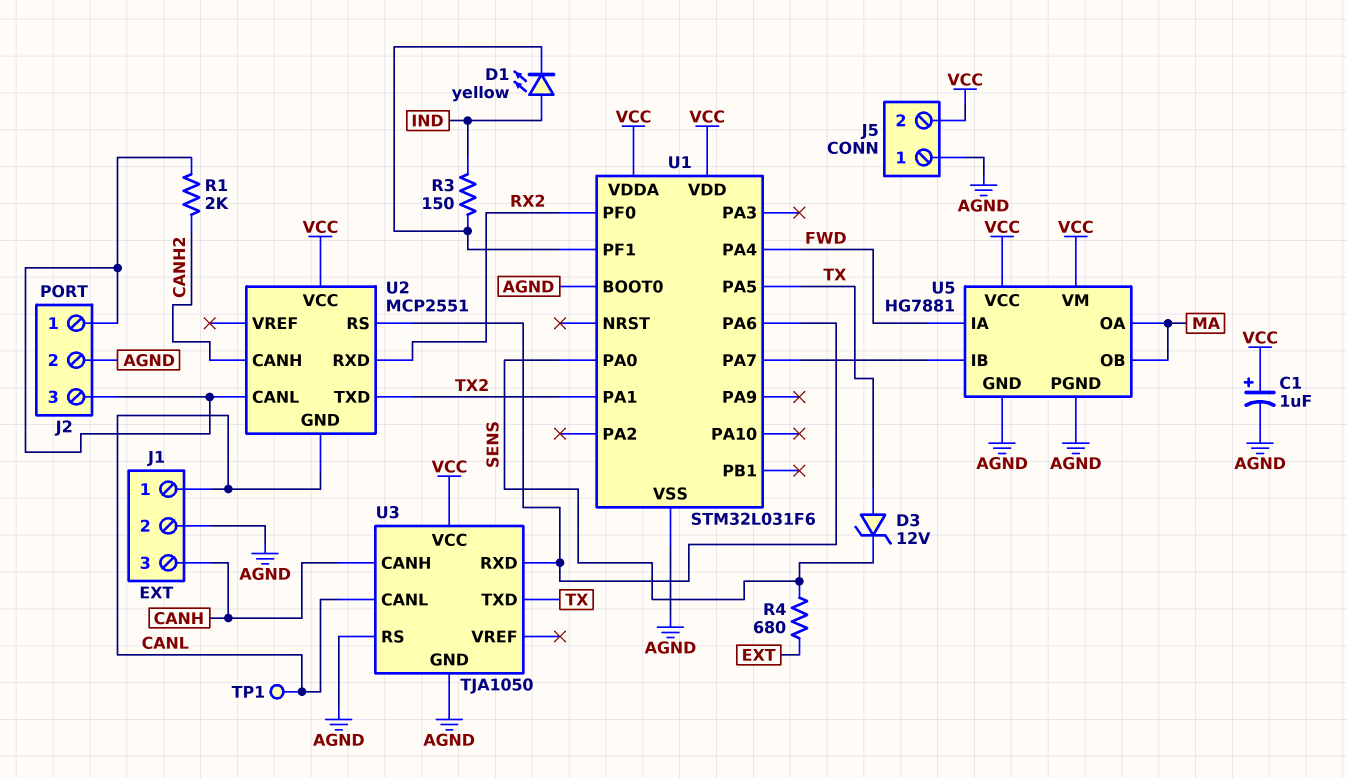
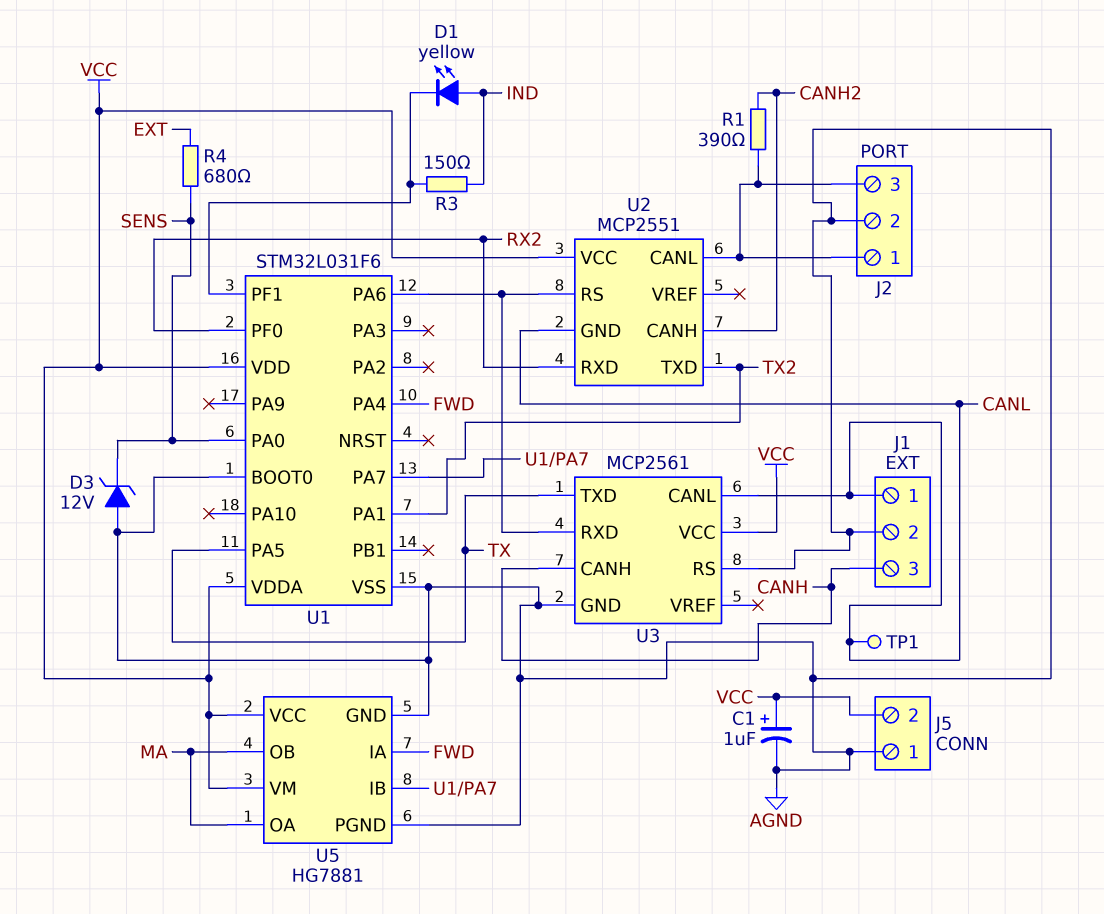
D3: zener 12V (A TX, K SENS) -> zener 12V (A AGND, K SENS)
R1: 2k (CANH2, J2/1) -> 390 (CANH2, J2/1)
U3: TJA1050 -> MCP2561

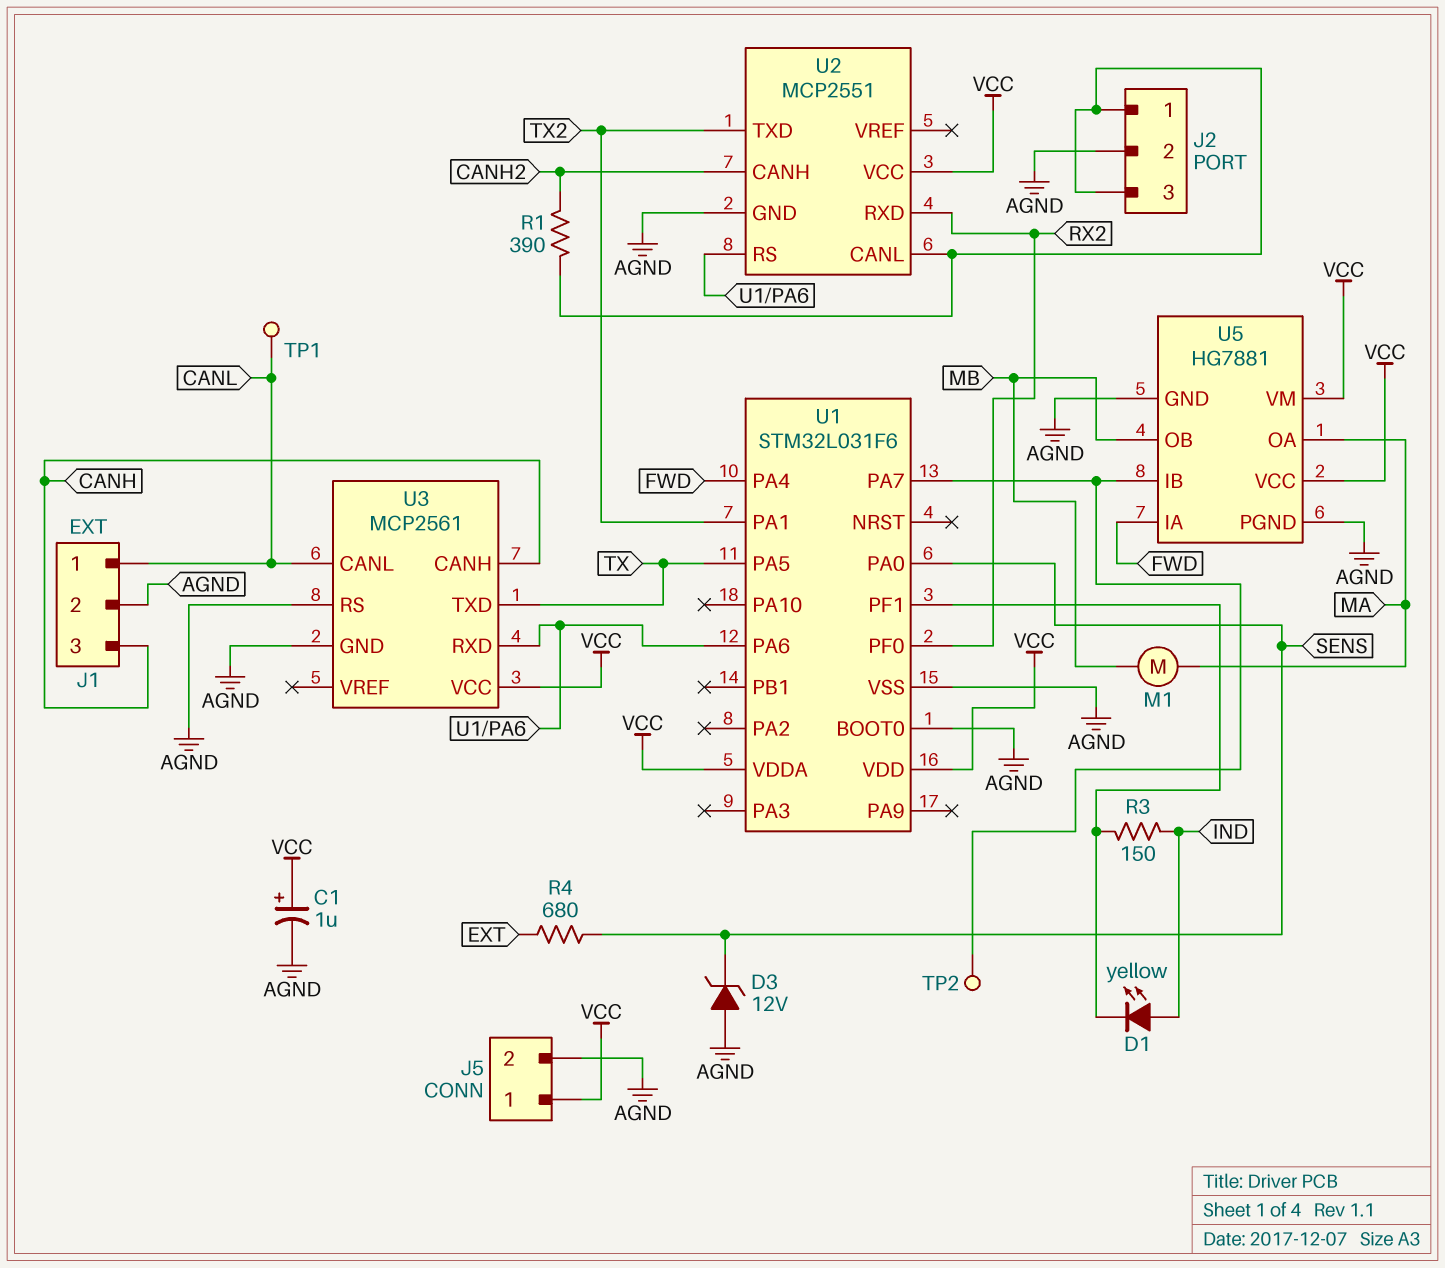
J5 pin 1: AGND -> VCC
J5 pin 2: VCC -> AGND
M1: none -> motor (MA, MB)
TP2: none -> test point (U1/PA7)
U2 pin GND: CANL -> AGND
U5 pin OB: MA -> MB

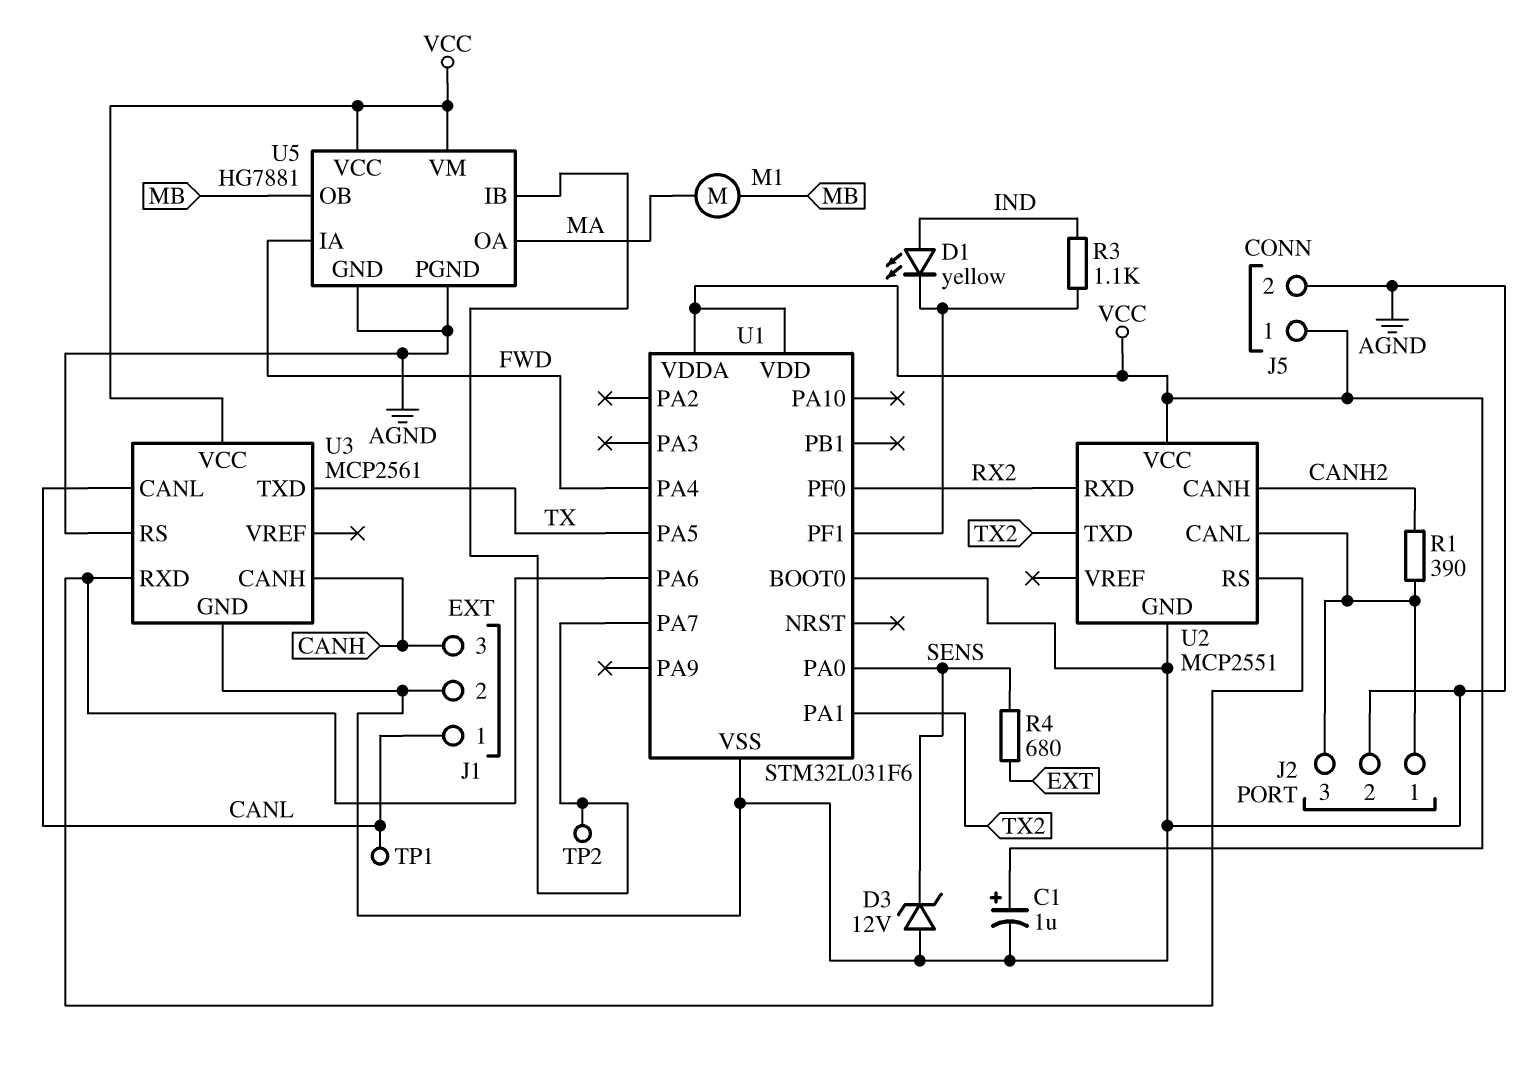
R3: 150 (IND, U1/PF1) -> 1.1k (IND, U1/PF1)

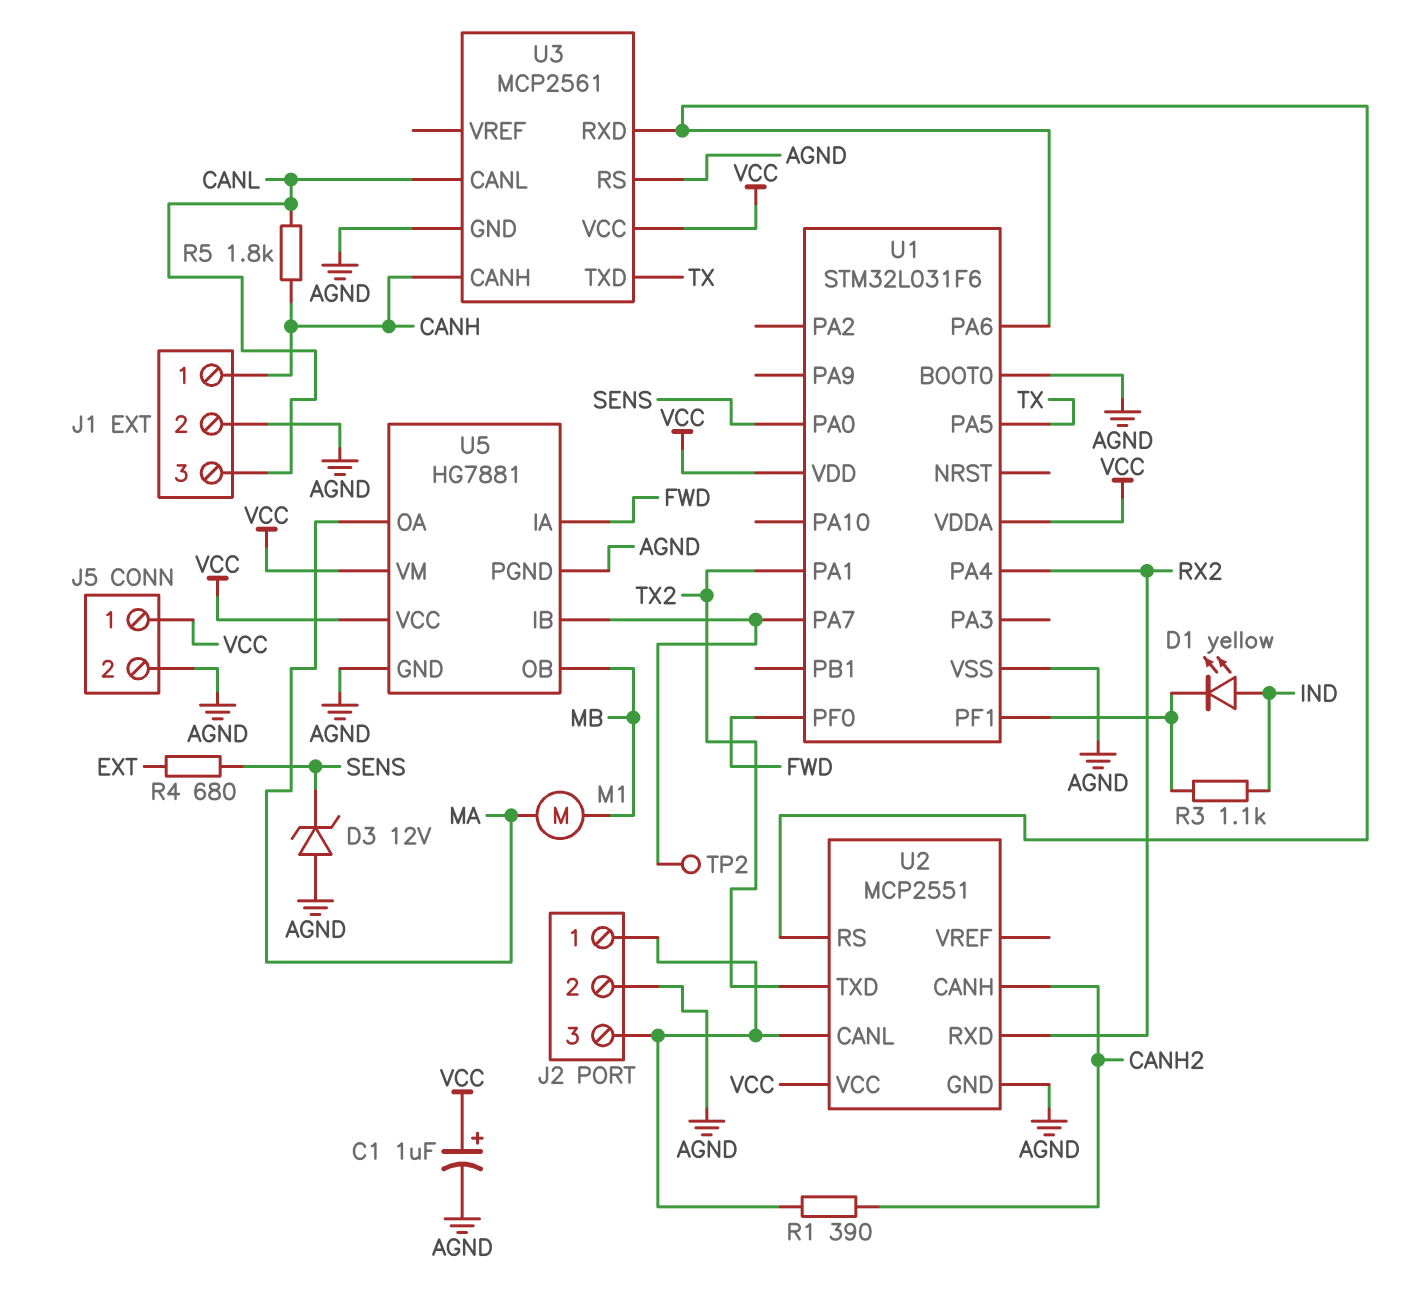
J1 pin 1: CANL -> CANH
J1 pin 3: CANH -> CANL
R5: none -> 1.8k (CANH, CANL)
TP1: test point (CANL) -> none
U1 pin PA4: FWD -> RX2
U1 pin PF0: RX2 -> FWD

